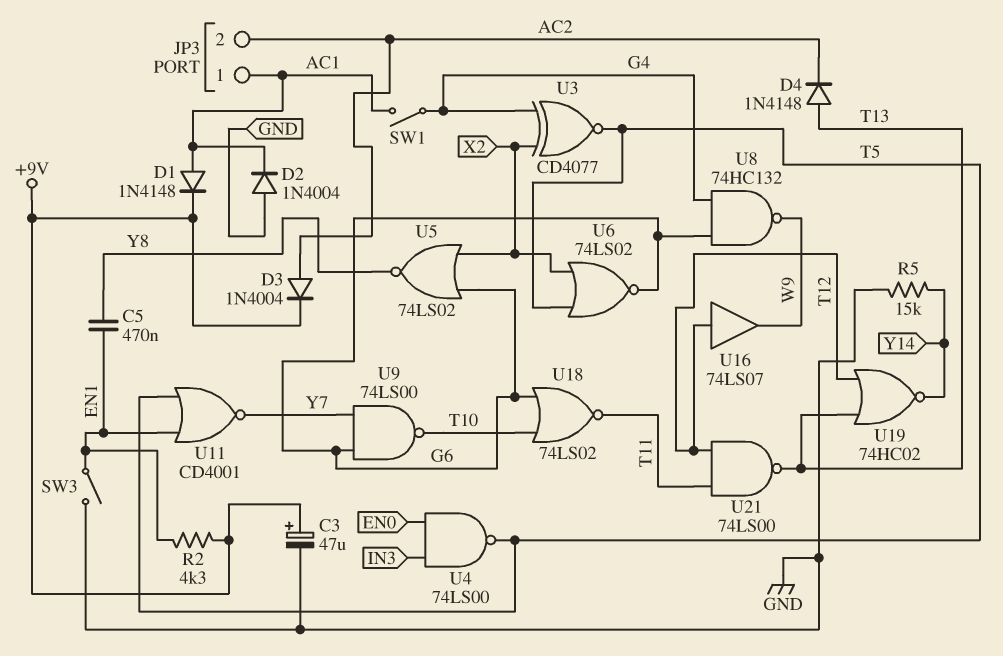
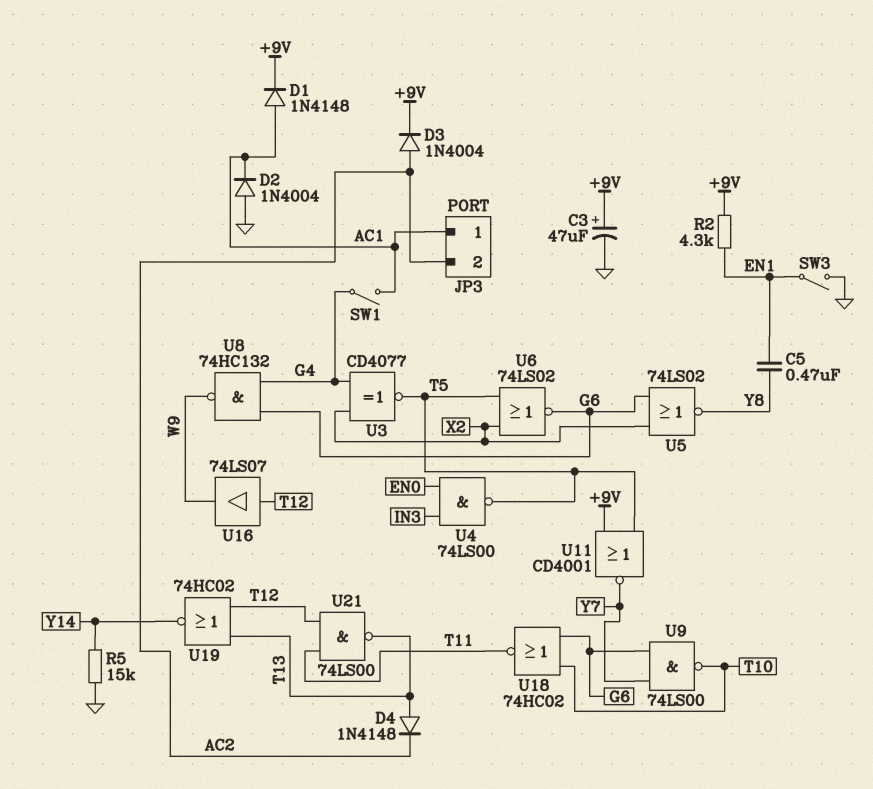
U11: NOR CD4001 (in EN1, in T5, out Y7) -> NOR CD4001 (in +9V, in T5, out Y7)
U18: NOR 74LS02 (in G6, in T10, out T11) -> NOR 74HC02 (in G6, in T10, out T11)

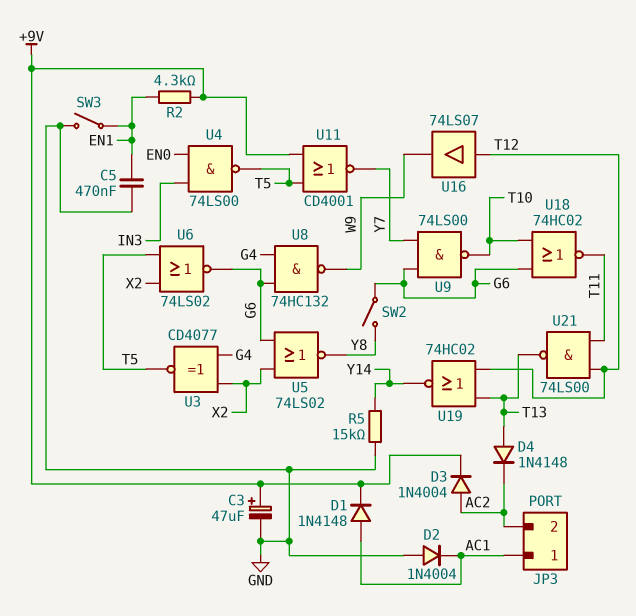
C5: 470nF (EN1, Y8) -> 470nF (EN1, GND)
SW1: switch (AC1, G4) -> none
SW2: none -> switch (G6, Y8)

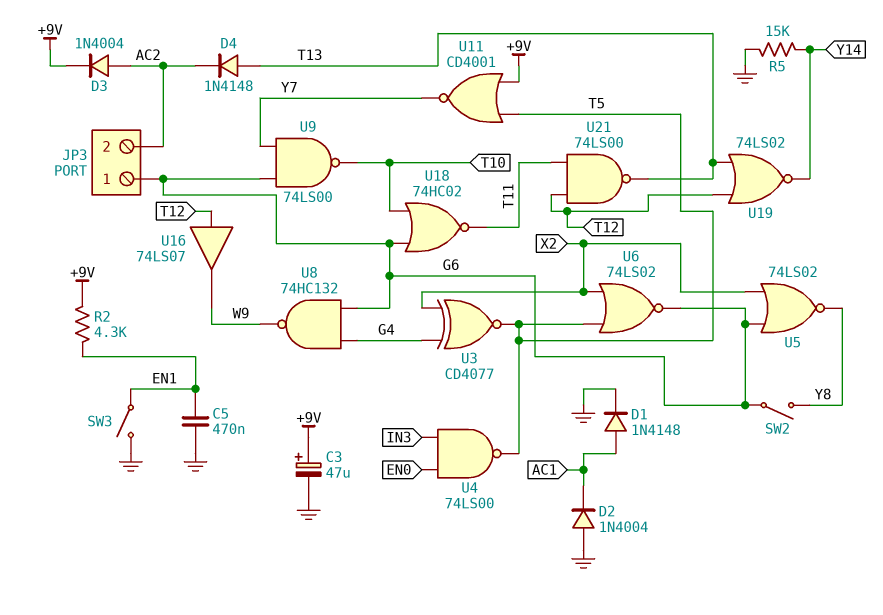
D1: diode 1N4148 (A AC1, K +9V) -> diode 1N4148 (A AC1, K GND)
JP3 pin 1: AC1 -> G6
U19: NOR 74HC02 (in T12, in T13, out Y14) -> NOR 74LS02 (in T12, in T13, out Y14)

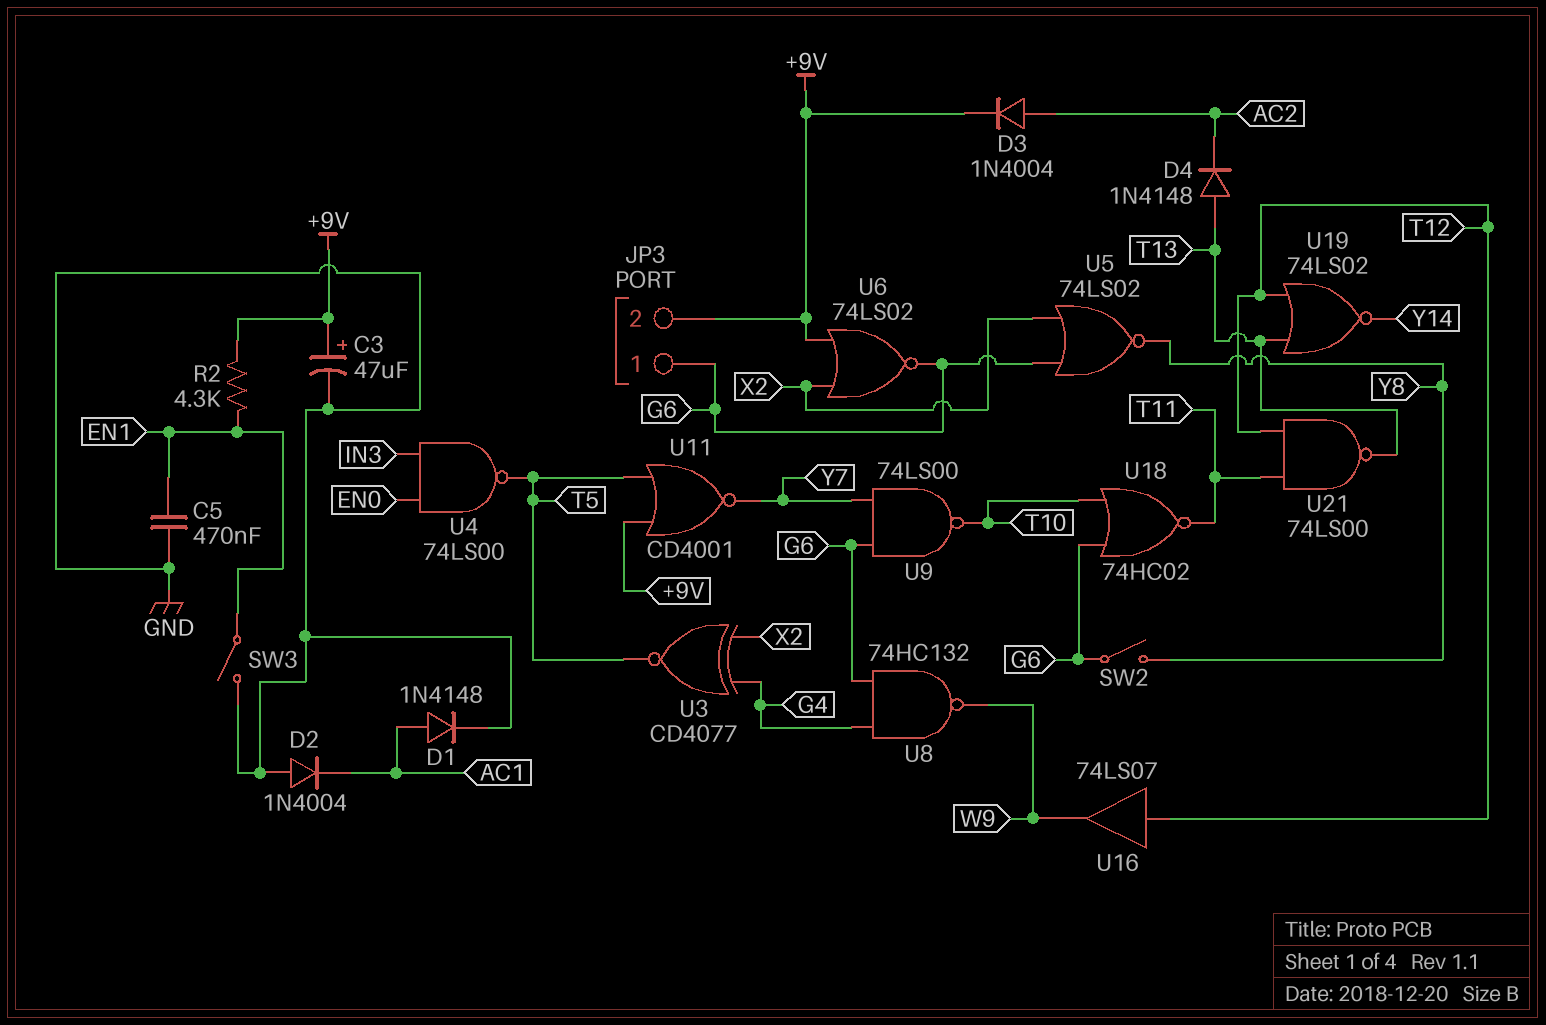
JP3 pin 2: AC2 -> +9V
R5: 15k (GND, Y14) -> none
U6: NOR 74LS02 (in T5, in X2, out G6) -> NOR 74LS02 (in +9V, in X2, out G6)

